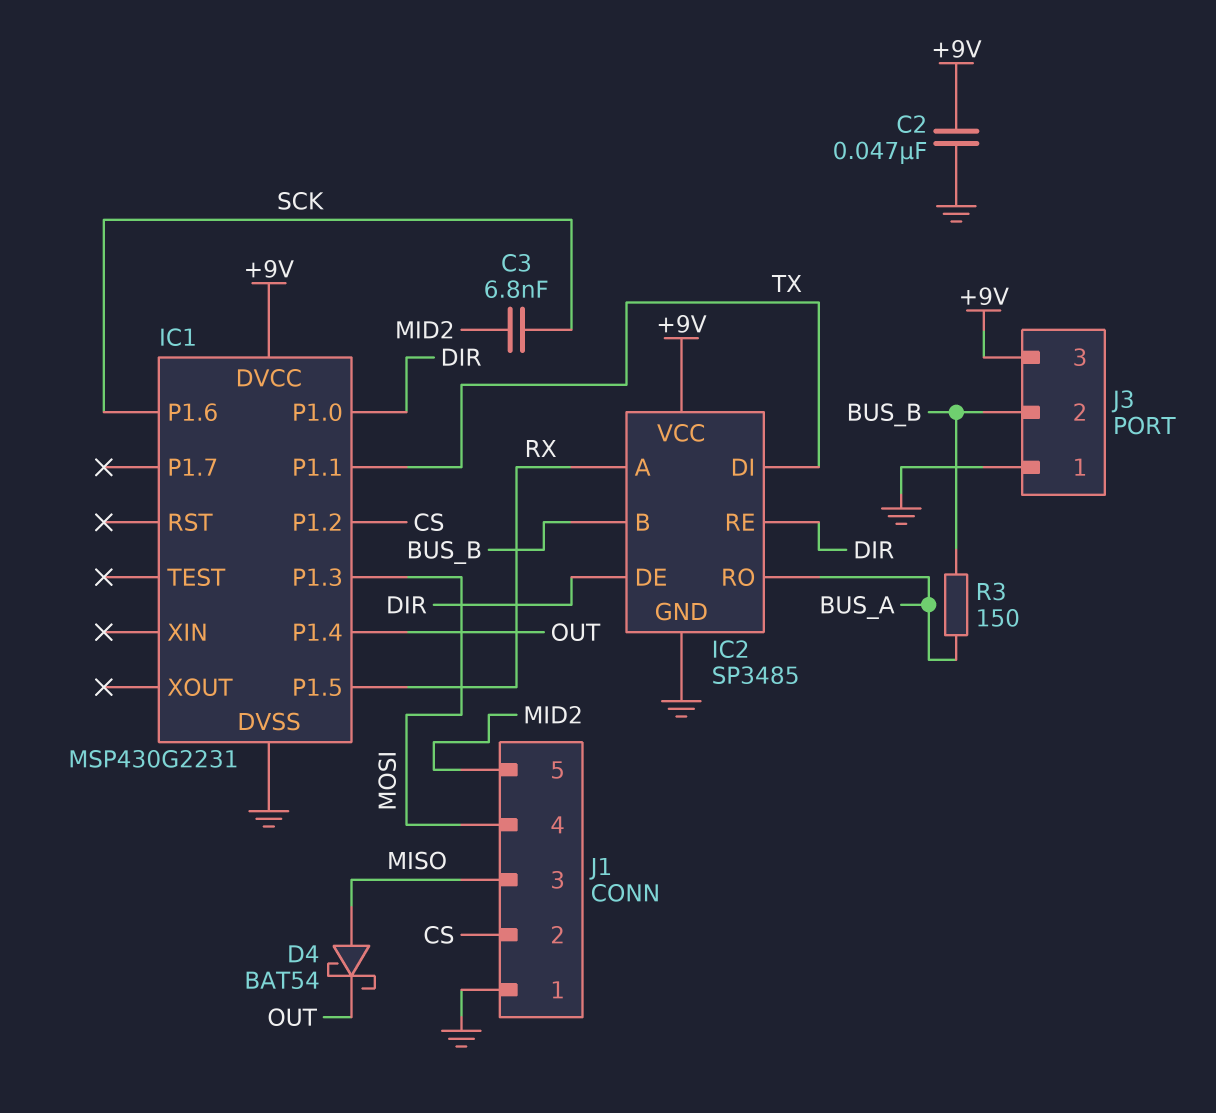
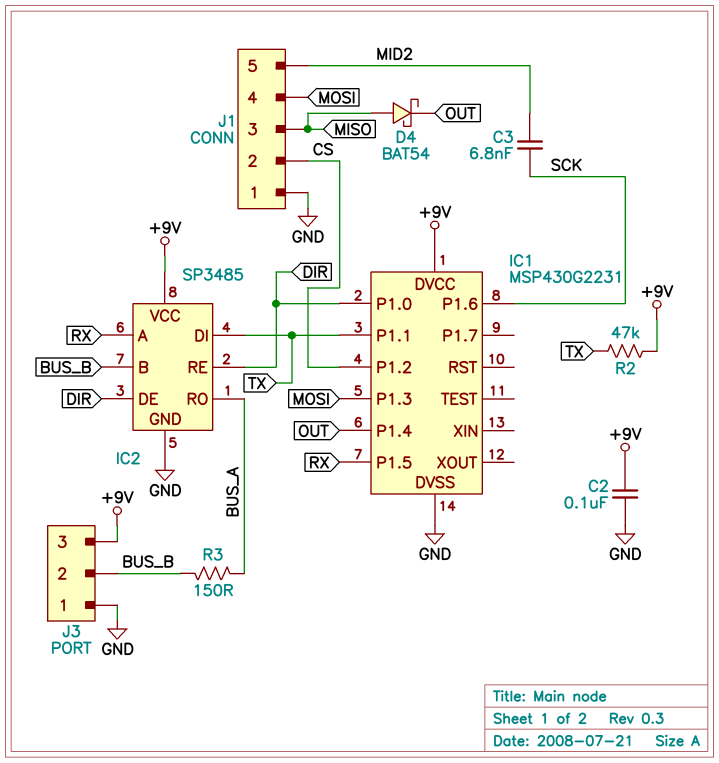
C2: 47nF (+9V, GND) -> 100nF (+9V, GND)
R2: none -> 47k (+9V, TX)

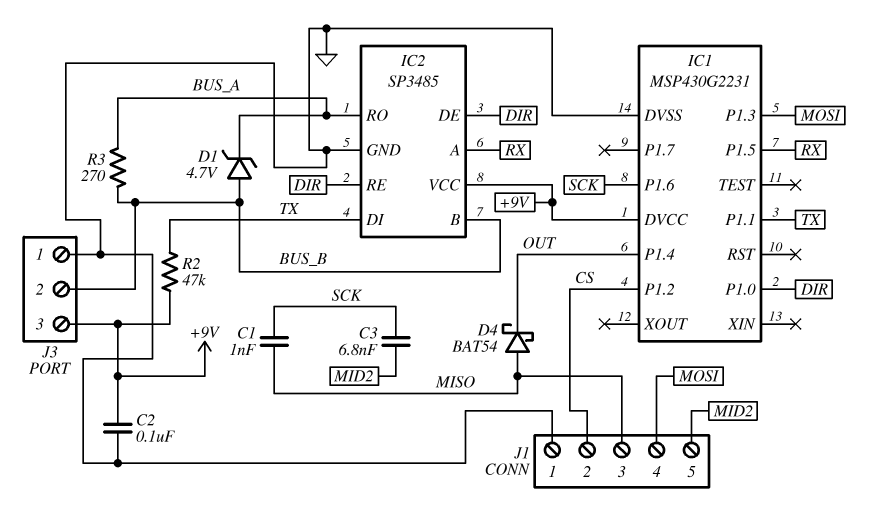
C1: none -> 1nF (MISO, SCK)
D1: none -> zener 4.7V (A BUS_B, K BUS_A)
R3: 150 (BUS_A, BUS_B) -> 270 (BUS_A, BUS_B)

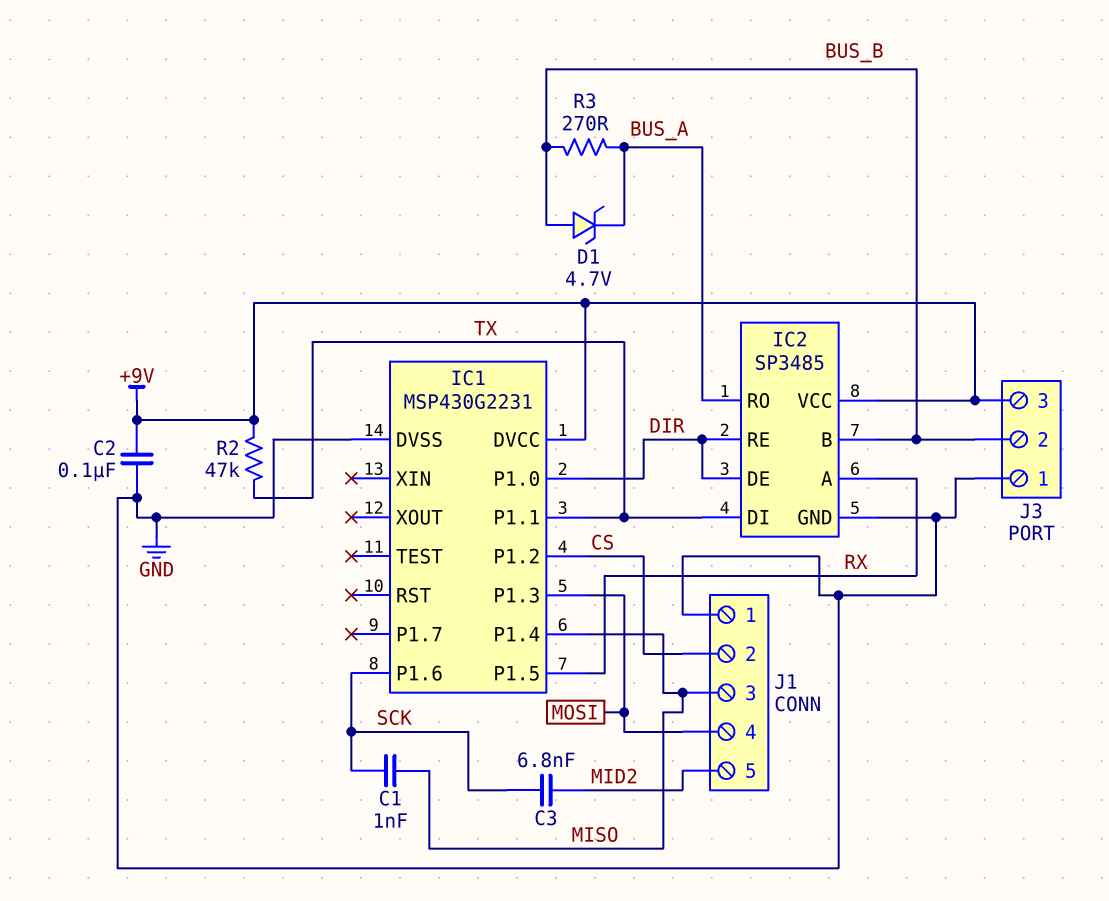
D4: schottky BAT54 (A MISO, K OUT) -> none
IC1 pin P1.4: OUT -> MISO

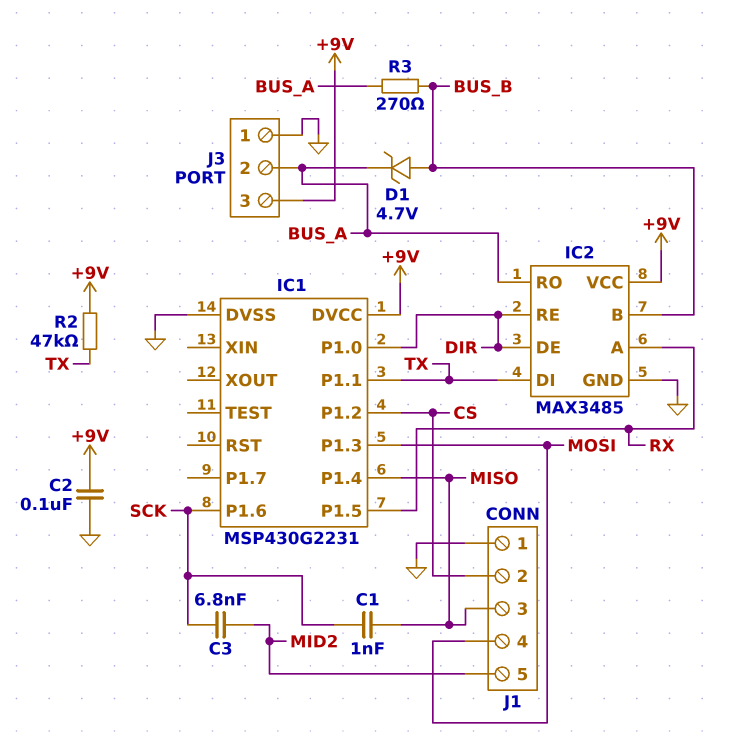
IC2: SP3485 -> MAX3485
J3 pin 2: BUS_B -> BUS_A

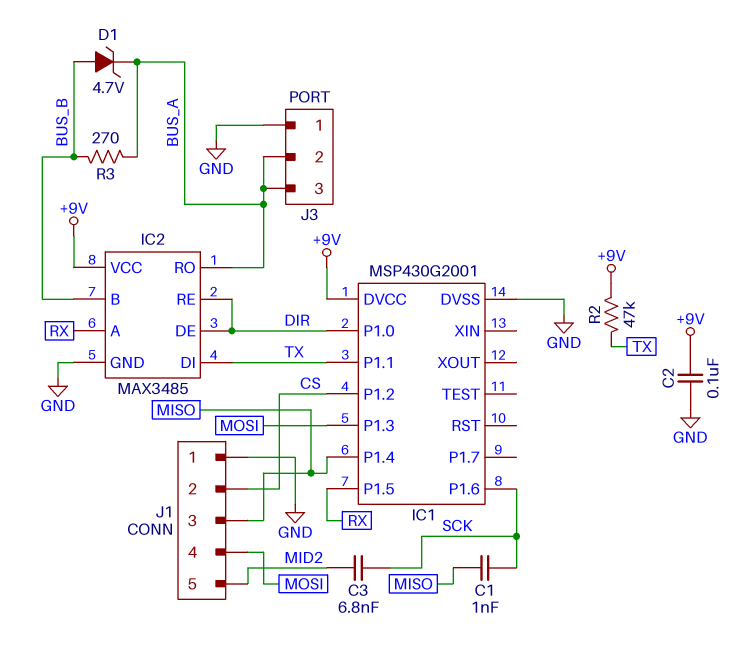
IC1: MSP430G2231 -> MSP430G2001
J3 pin 3: +9V -> BUS_A

